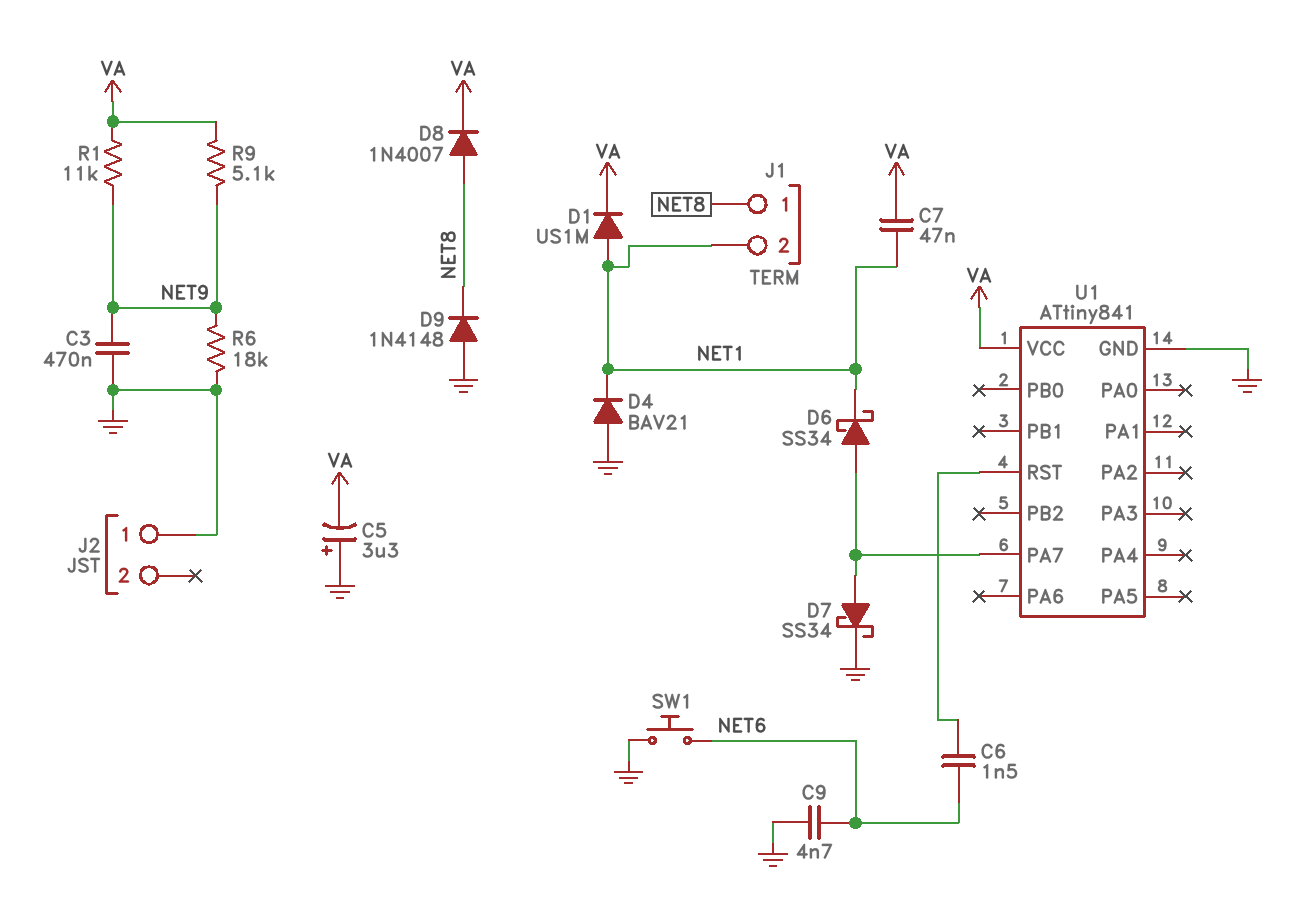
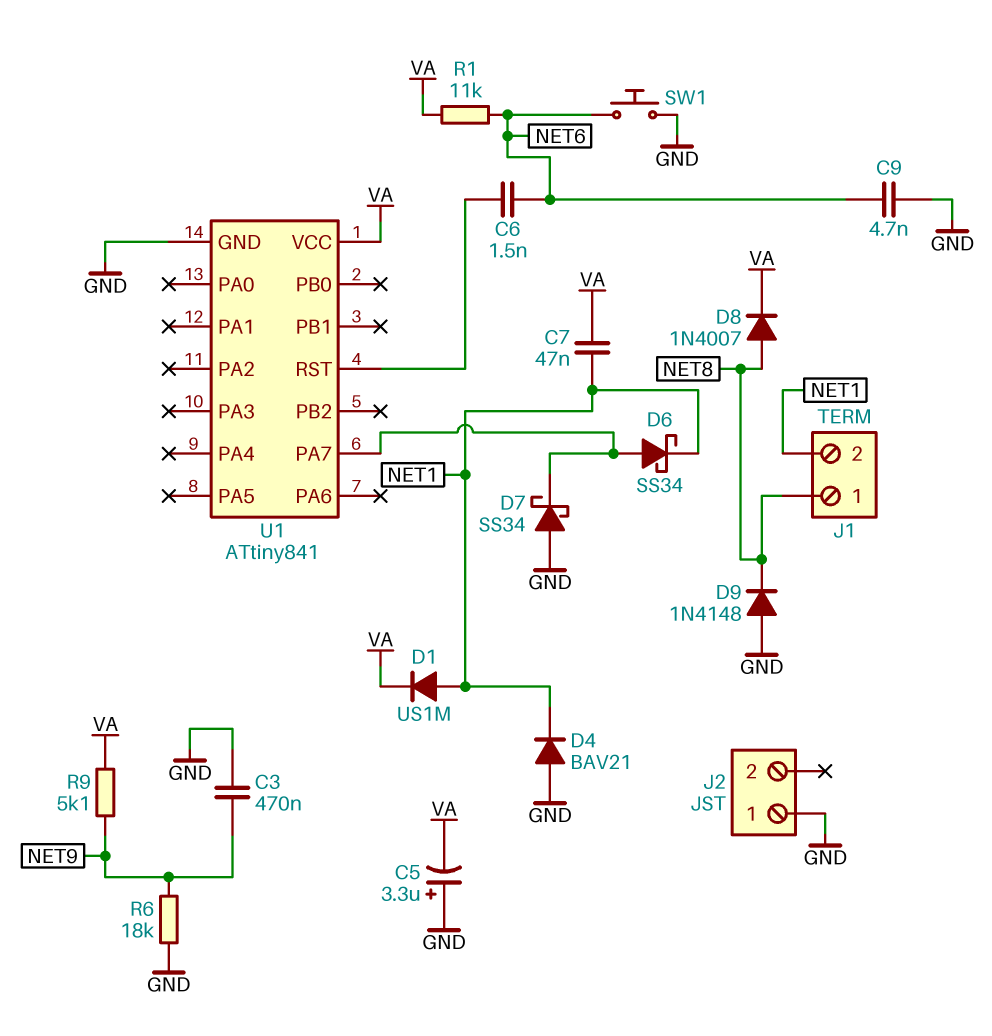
D7: schottky SS34 (A U1/PA7, K GND) -> schottky SS34 (A GND, K U1/PA7)
R1: 11k (NET9, VA) -> 11k (NET6, VA)

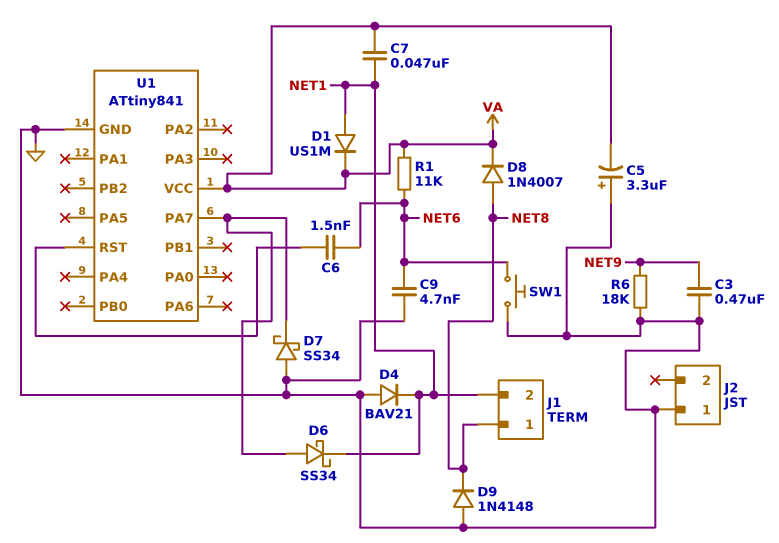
R9: 5.1k (NET9, VA) -> none

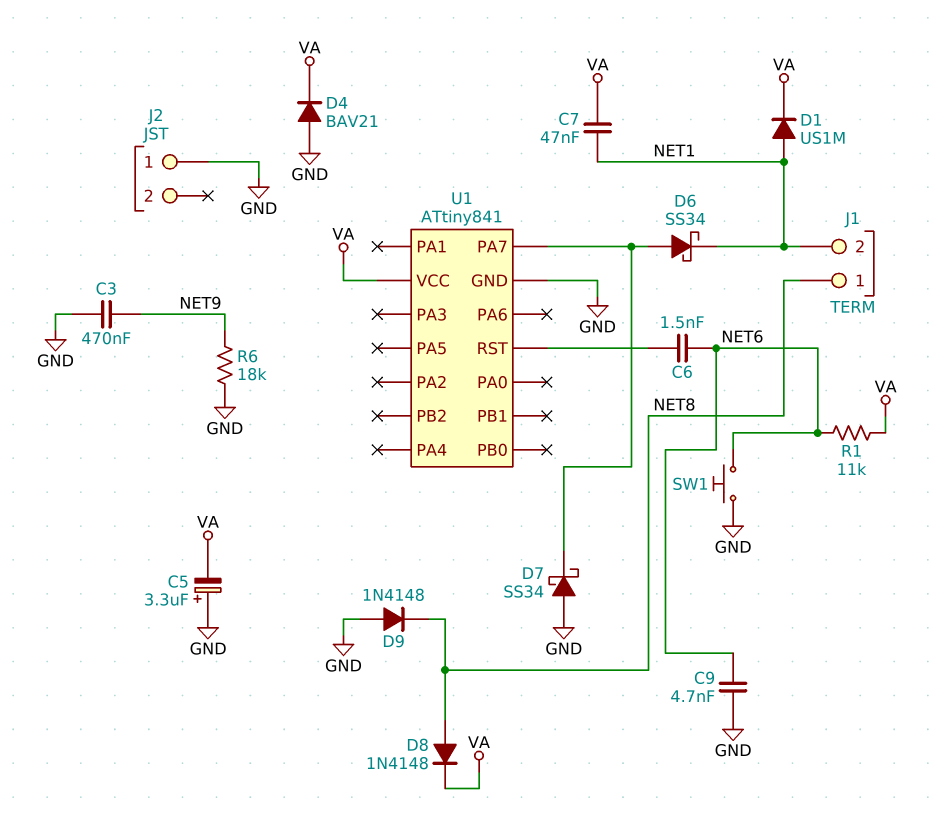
D4: diode BAV21 (A GND, K NET1) -> diode BAV21 (A GND, K VA)
D8: diode 1N4007 (A NET8, K VA) -> diode 1N4148 (A NET8, K VA)

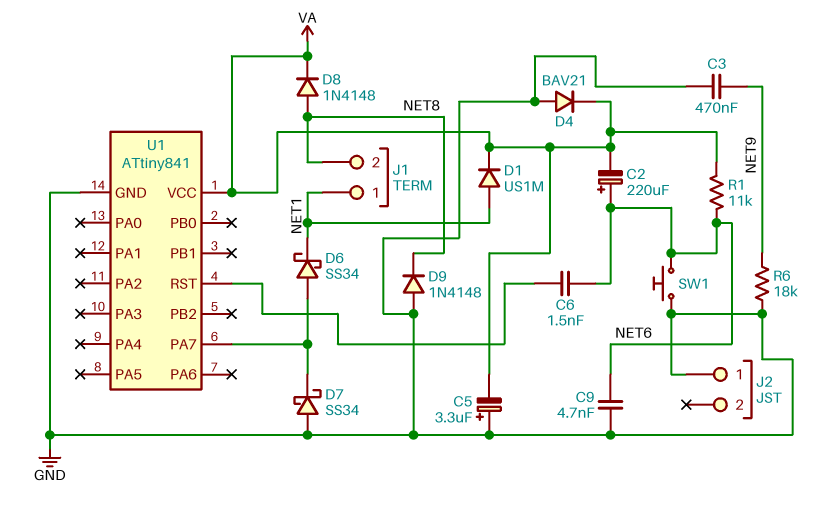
C2: none -> 220uF (plus NET6, minus VA)
C7: 47nF (NET1, VA) -> none
J1 pin 1: NET8 -> NET1
J1 pin 2: NET1 -> NET8

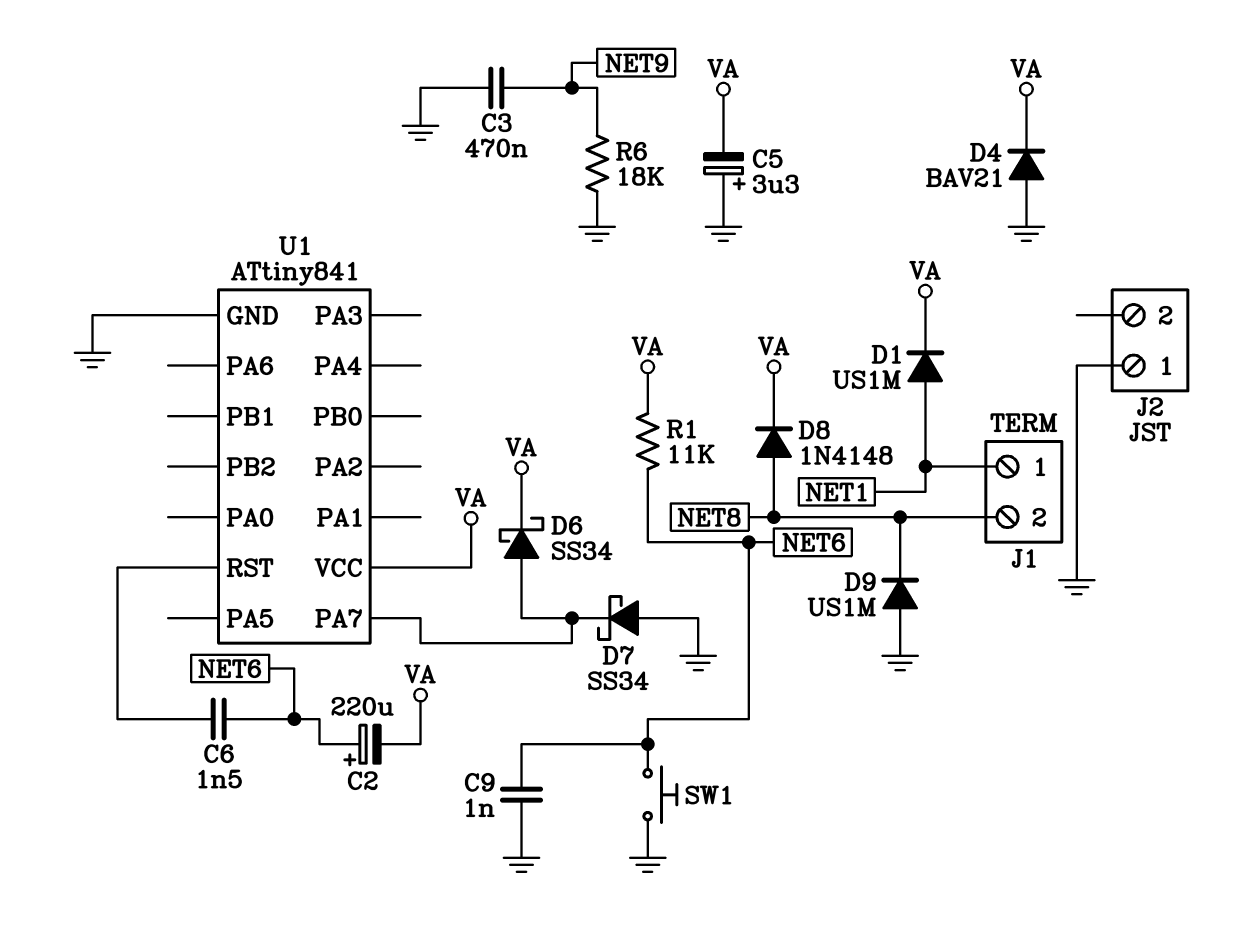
C9: 4.7nF (GND, NET6) -> 1nF (GND, NET6)
D6: schottky SS34 (A U1/PA7, K NET1) -> schottky SS34 (A U1/PA7, K VA)
D9: diode 1N4148 (A GND, K NET8) -> diode US1M (A GND, K NET8)

